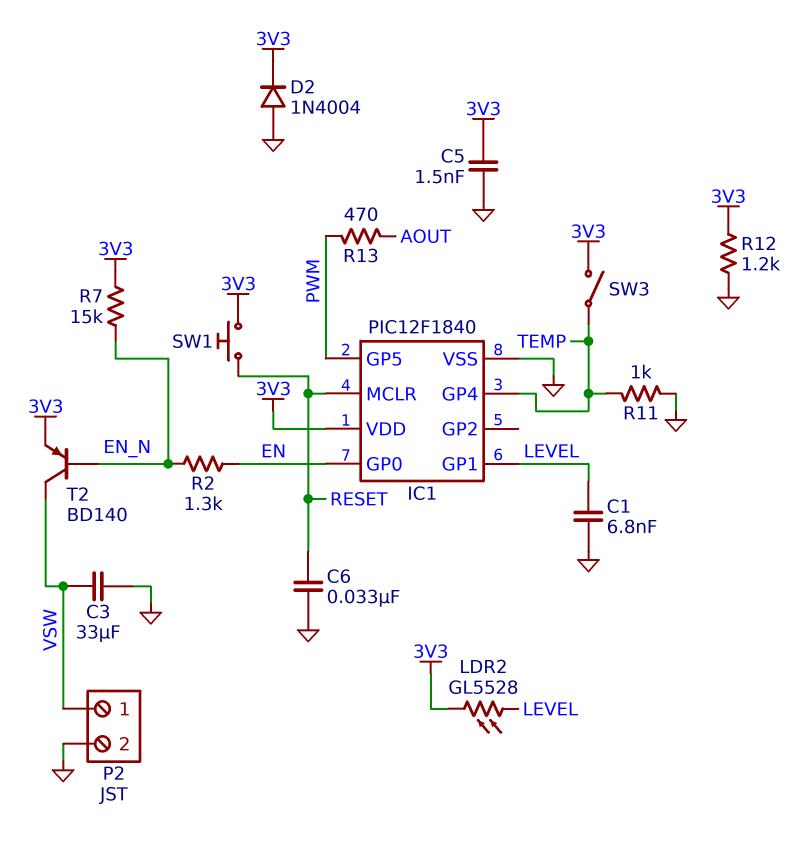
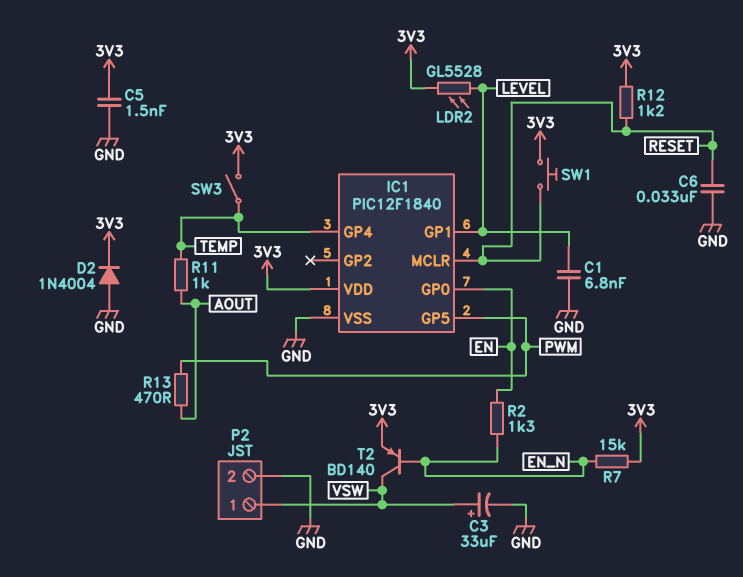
C3: 33uF (GND, VSW) -> 33uF (plus VSW, minus GND)
R11: 1k (GND, TEMP) -> 1k (AOUT, TEMP)
R12: 1.2k (3V3, GND) -> 1.2k (3V3, RESET)

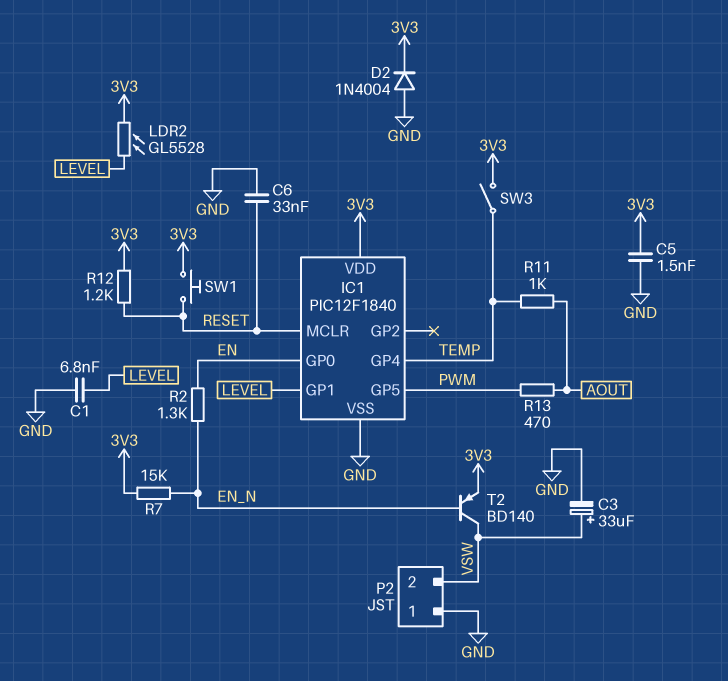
P2 pin 1: VSW -> GND
P2 pin 2: GND -> VSW

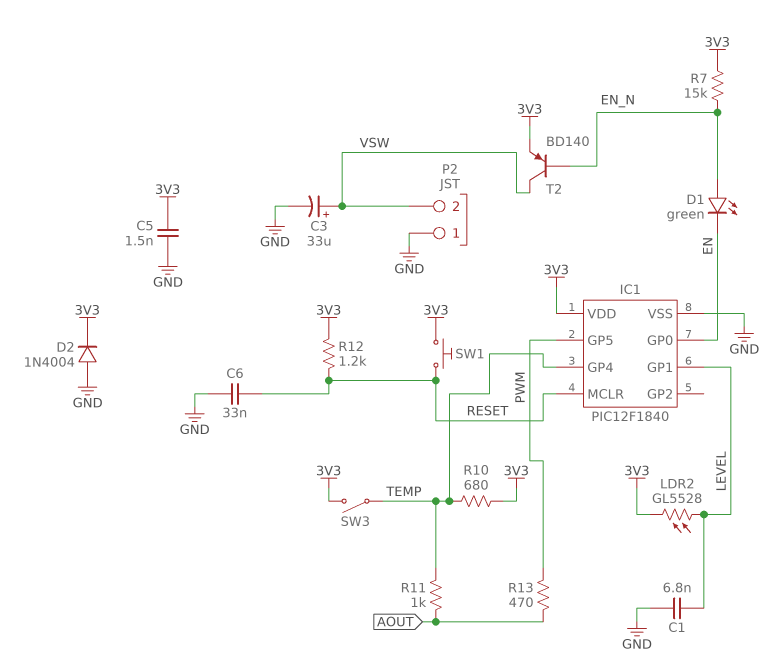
D1: none -> LED green (A EN_N, K EN)
R2: 1.3k (EN, EN_N) -> none
R10: none -> 680 (3V3, TEMP)

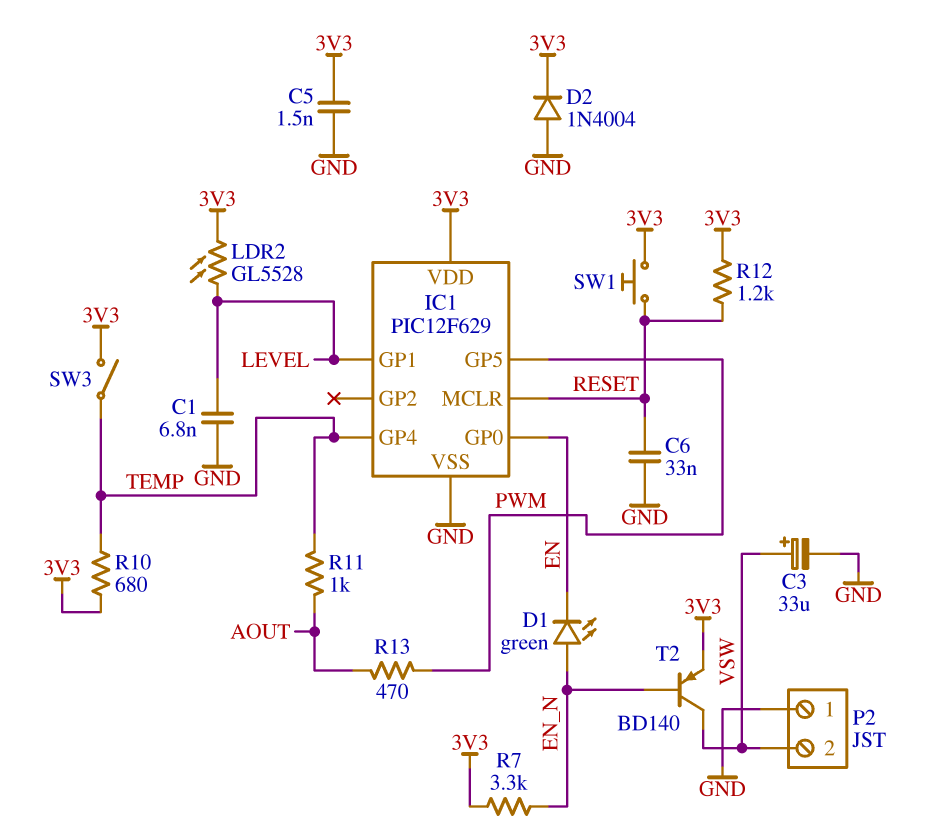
IC1: PIC12F1840 -> PIC12F629
R7: 15k (3V3, EN_N) -> 3.3k (3V3, EN_N)

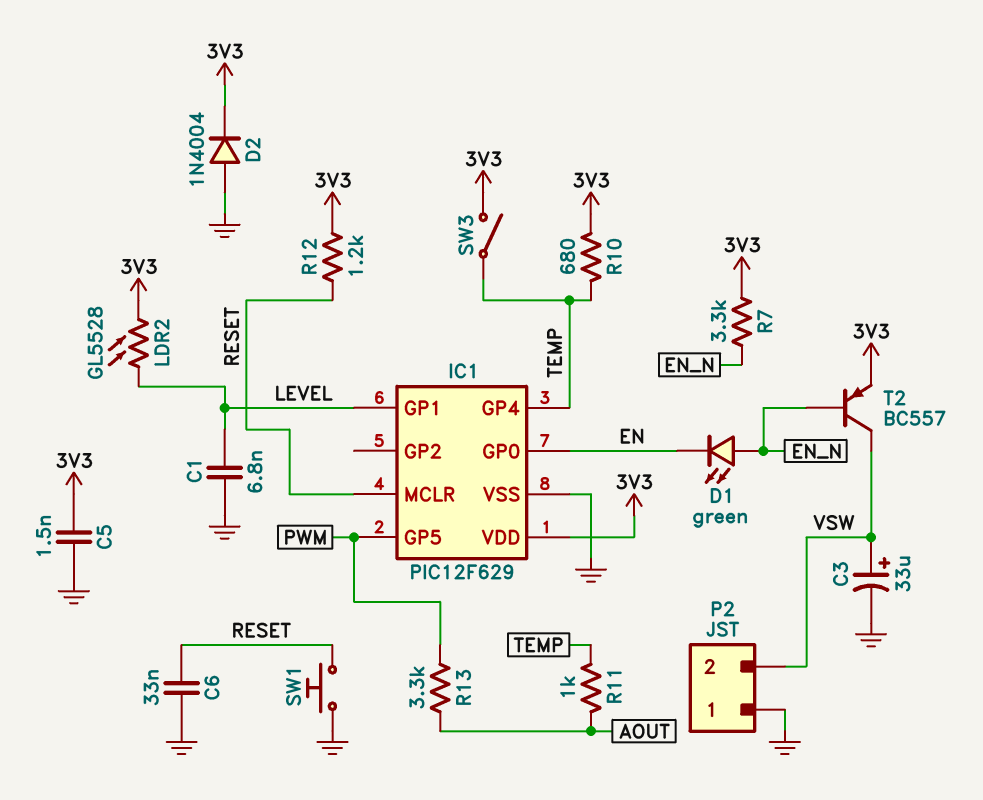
R13: 470 (AOUT, PWM) -> 3.3k (AOUT, PWM)
SW1: button (3V3, RESET) -> button (GND, RESET)
T2: PNP BD140 (B EN_N, C VSW, E 3V3) -> PNP BC557 (B EN_N, C VSW, E 3V3)

